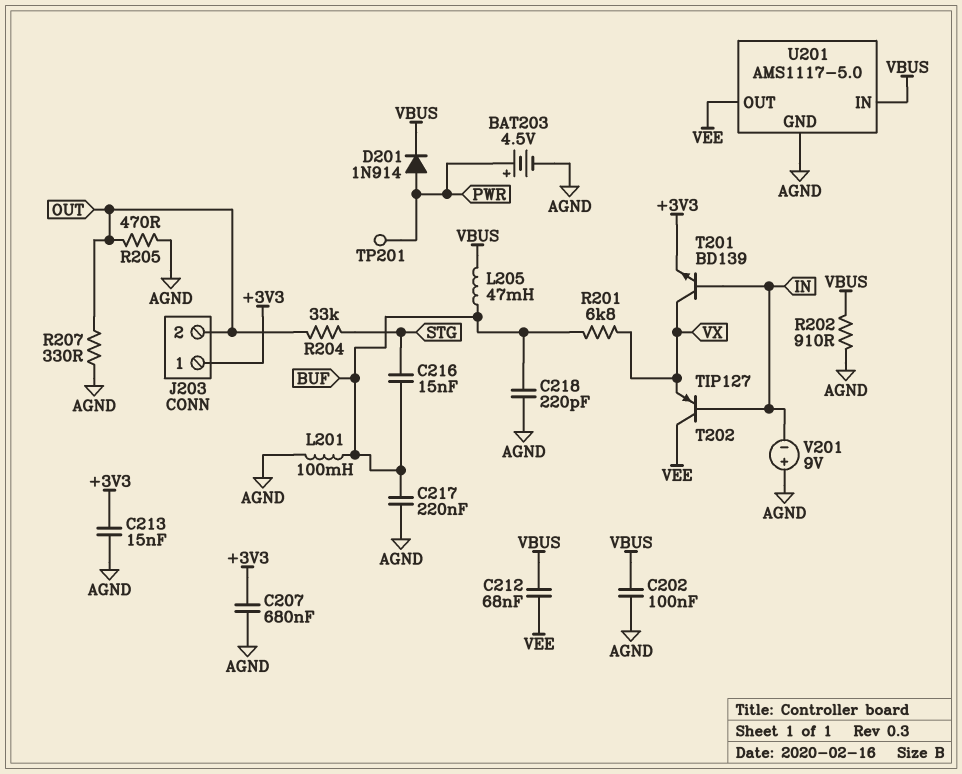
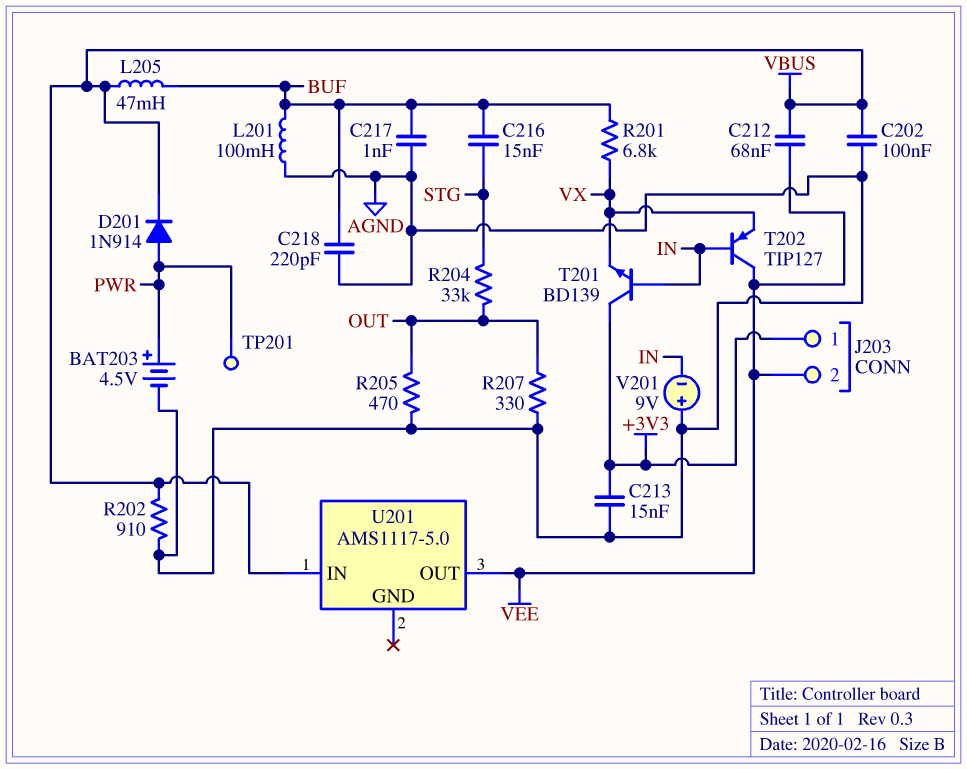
C207: 680nF (+3V3, AGND) -> none
C217: 220nF (AGND, BUF) -> 1nF (AGND, BUF)
J203 pin 2: OUT -> VEE
T201: NPN BD139 (B IN, C VX, E +3V3) -> NPN BD139 (B IN, C +3V3, E VX)
U201 pin GND: AGND -> none

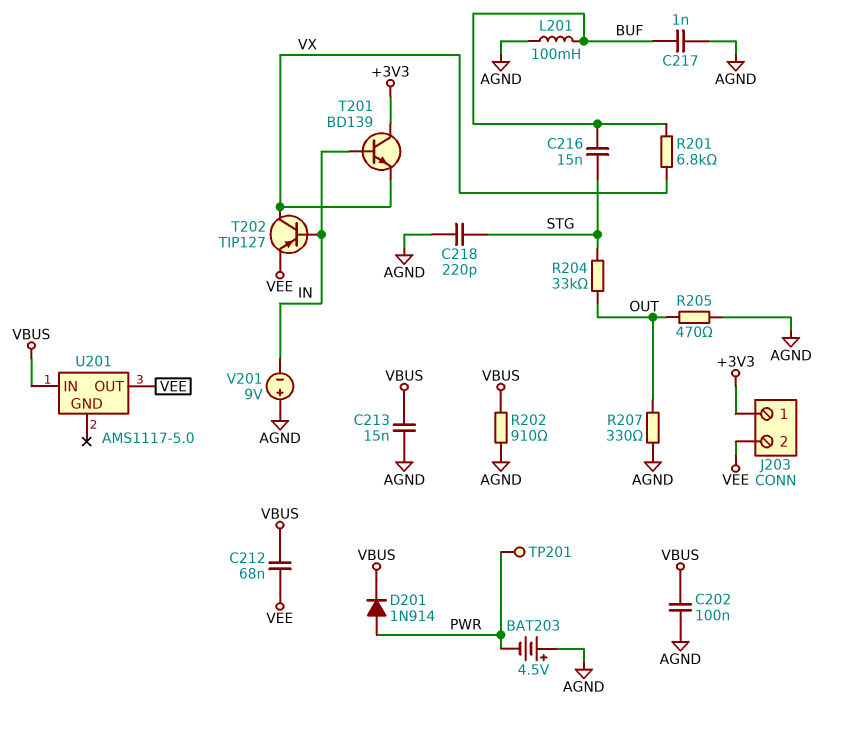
BAT203: 4.5V (plus PWR, minus AGND) -> 4.5V (plus AGND, minus PWR)
C213: 15nF (+3V3, AGND) -> 15nF (AGND, VBUS)
C218: 220pF (AGND, BUF) -> 220pF (AGND, STG)
L205: 47mH (BUF, VBUS) -> none
T202: PNP TIP127 (B IN, C VEE, E VX) -> PNP TIP127 (B IN, C VX, E VEE)

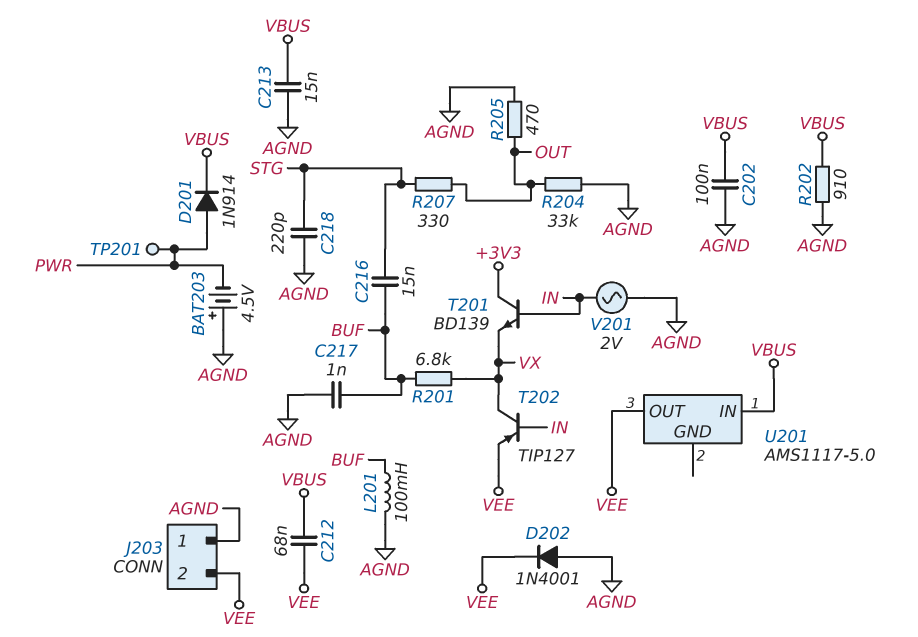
D202: none -> diode 1N4001 (A AGND, K VEE)
J203 pin 1: +3V3 -> AGND
R204: 33k (OUT, STG) -> 33k (AGND, OUT)
R207: 330 (AGND, OUT) -> 330 (OUT, STG)
V201: 9V (plus AGND, minus IN) -> AC 2V (AGND, IN)

